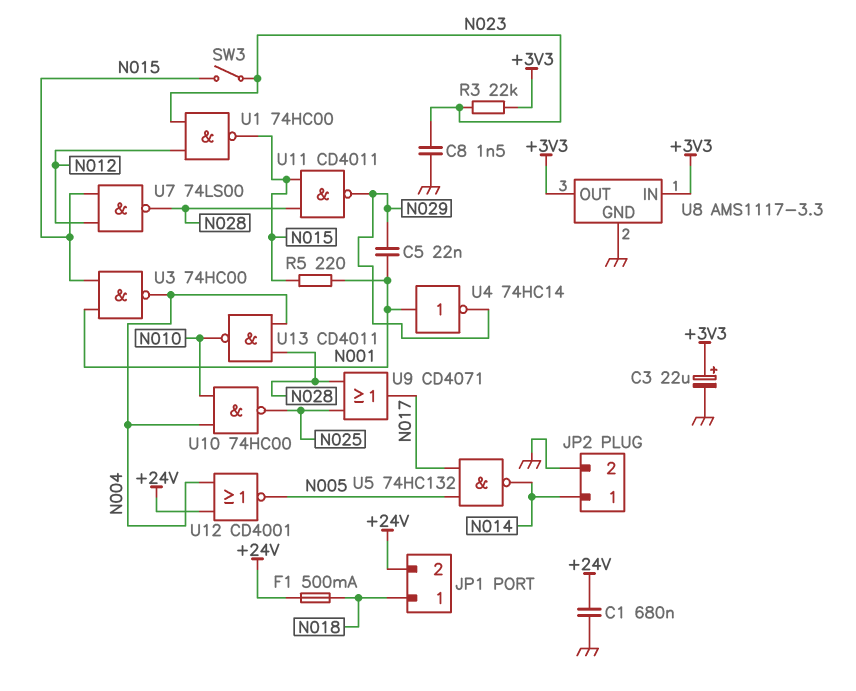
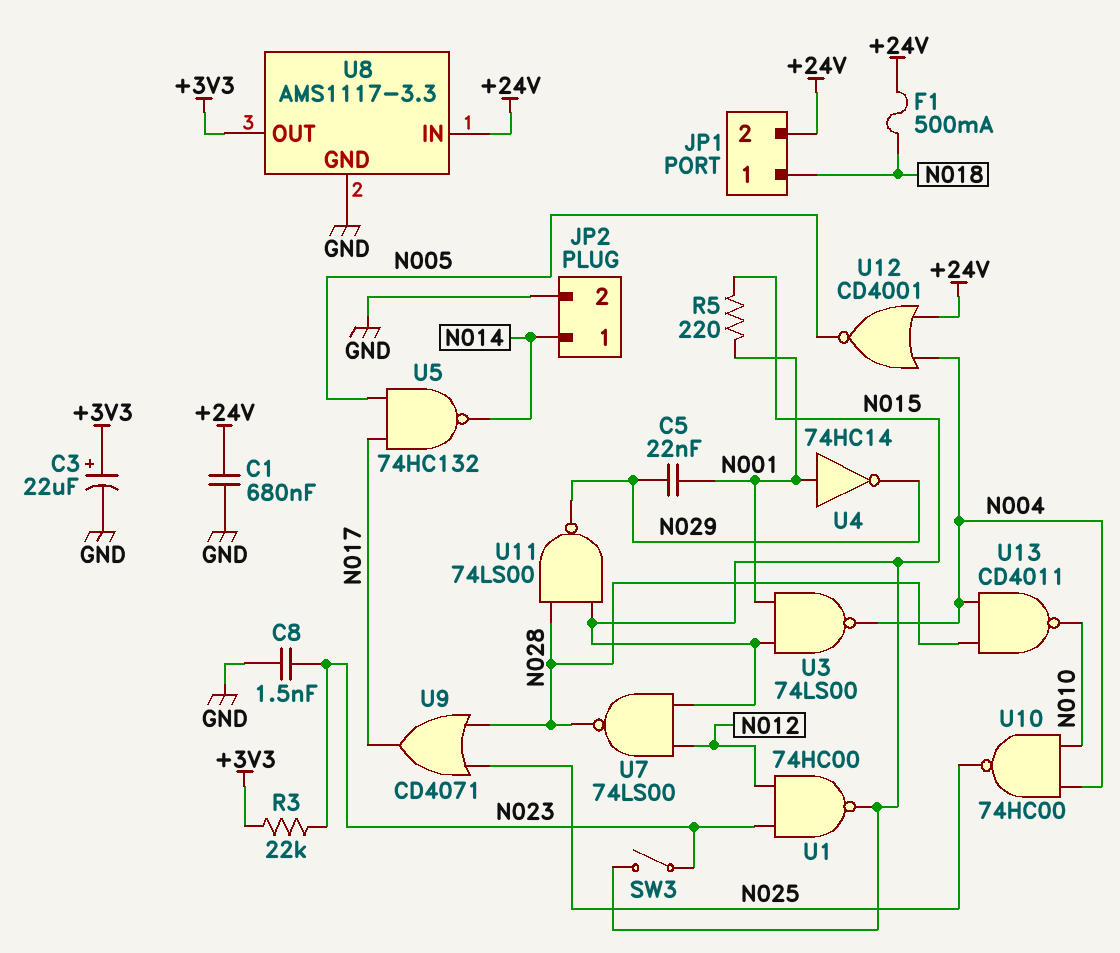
U3: NAND 74HC00 (in N001, in N015, out N004) -> NAND 74LS00 (in N001, in N015, out N004)
U8 pin IN: +3V3 -> +24V
U11: NAND CD4011 (in N015, in N028, out N029) -> NAND 74LS00 (in N015, in N028, out N029)

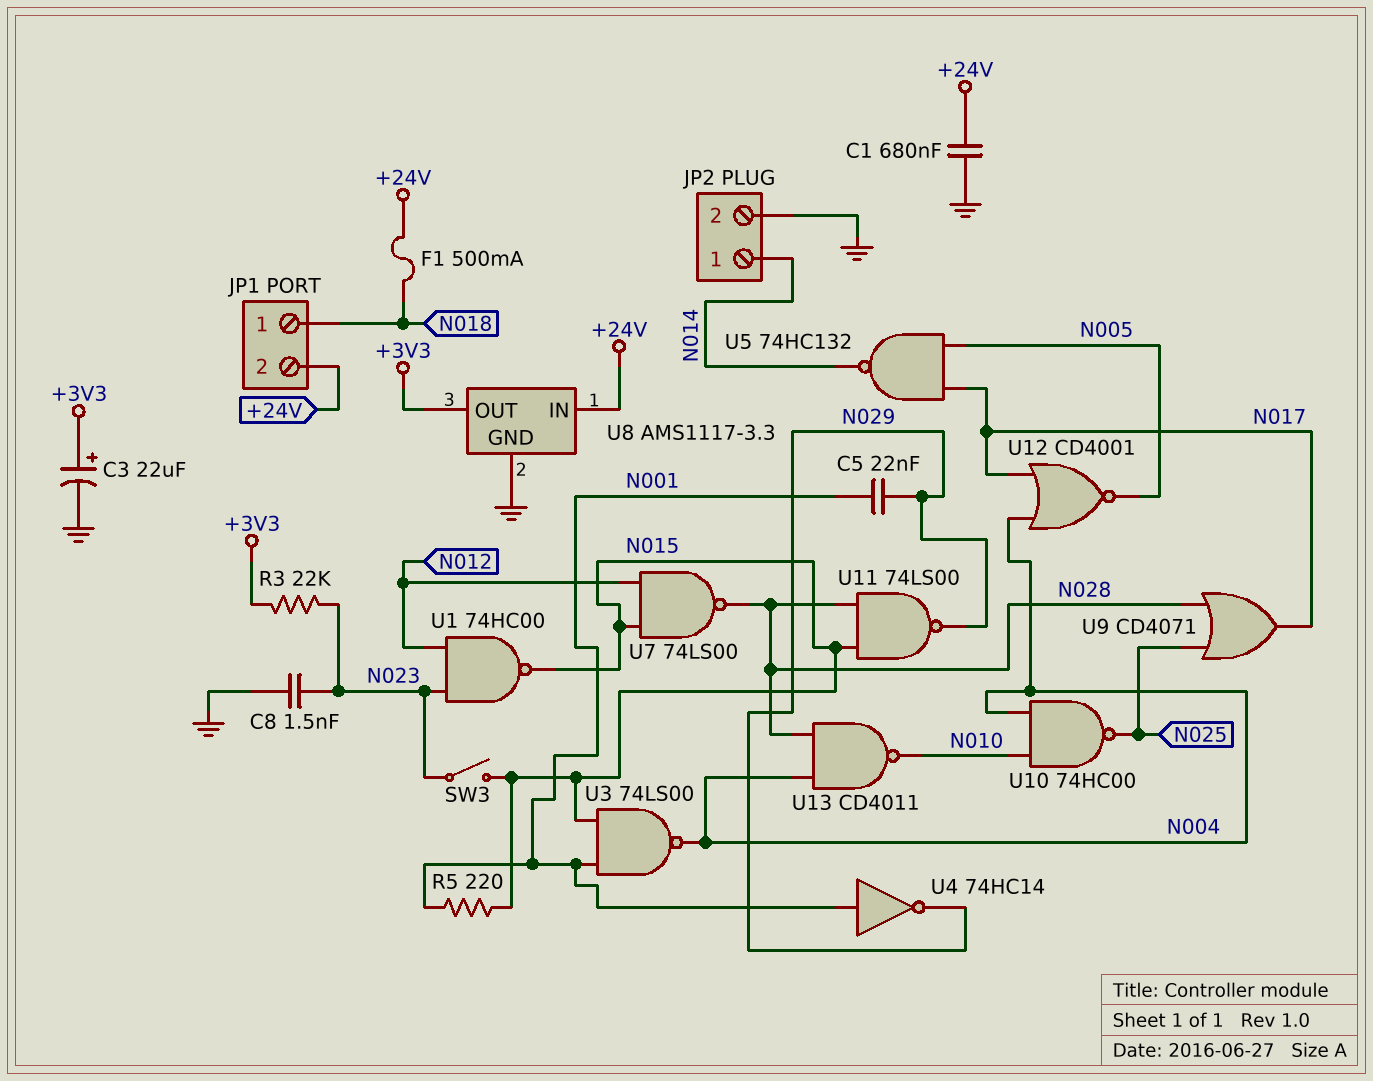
U12: NOR CD4001 (in +24V, in N004, out N005) -> NOR CD4001 (in N004, in N017, out N005)

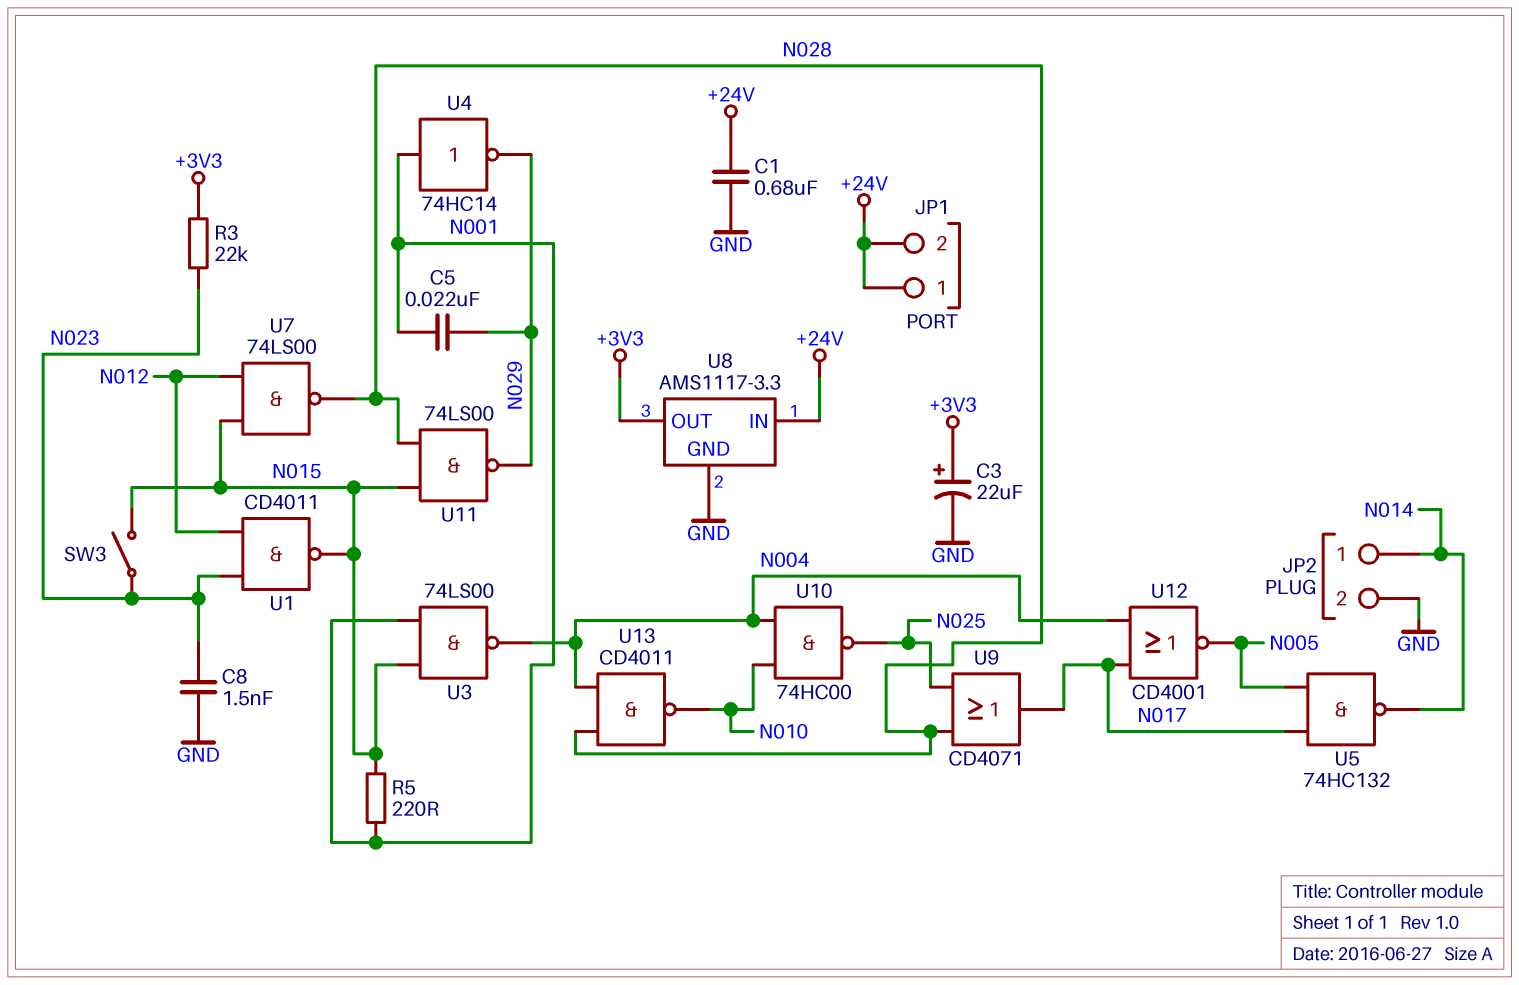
F1: 500mA (+24V, N018) -> none
JP1 pin 1: N018 -> +24V
U1: NAND 74HC00 (in N012, in N023, out N015) -> NAND CD4011 (in N012, in N023, out N015)

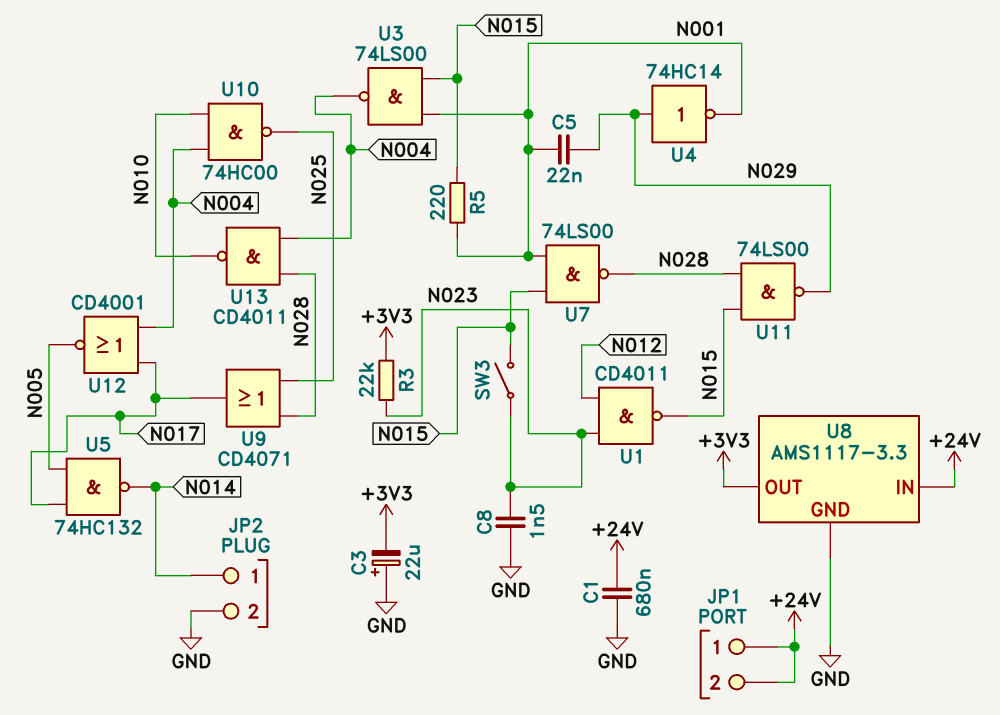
C3: 22uF (plus +3V3, minus GND) -> 22uF (plus GND, minus +3V3)
U4: NOT 74HC14 (in N001, out N029) -> NOT 74HC14 (in N029, out N001)
U7: NAND 74LS00 (in N012, in N015, out N028) -> NAND 74LS00 (in N001, in N015, out N028)

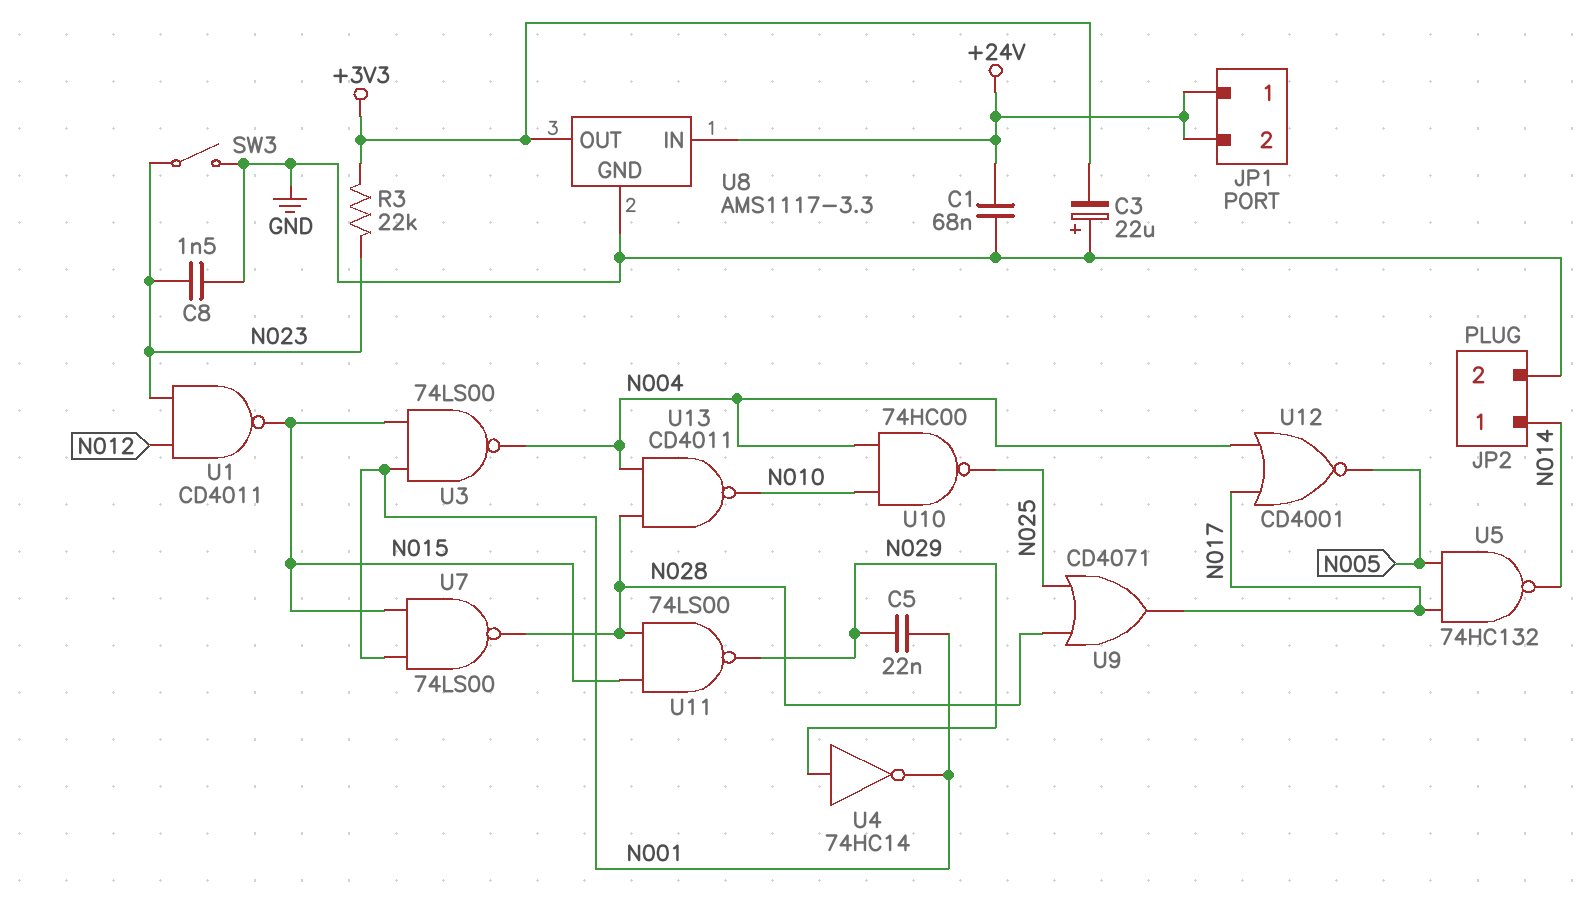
C1: 680nF (+24V, GND) -> 68nF (+24V, GND)
R5: 220 (N001, N015) -> none
SW3: switch (N015, N023) -> switch (GND, N023)

